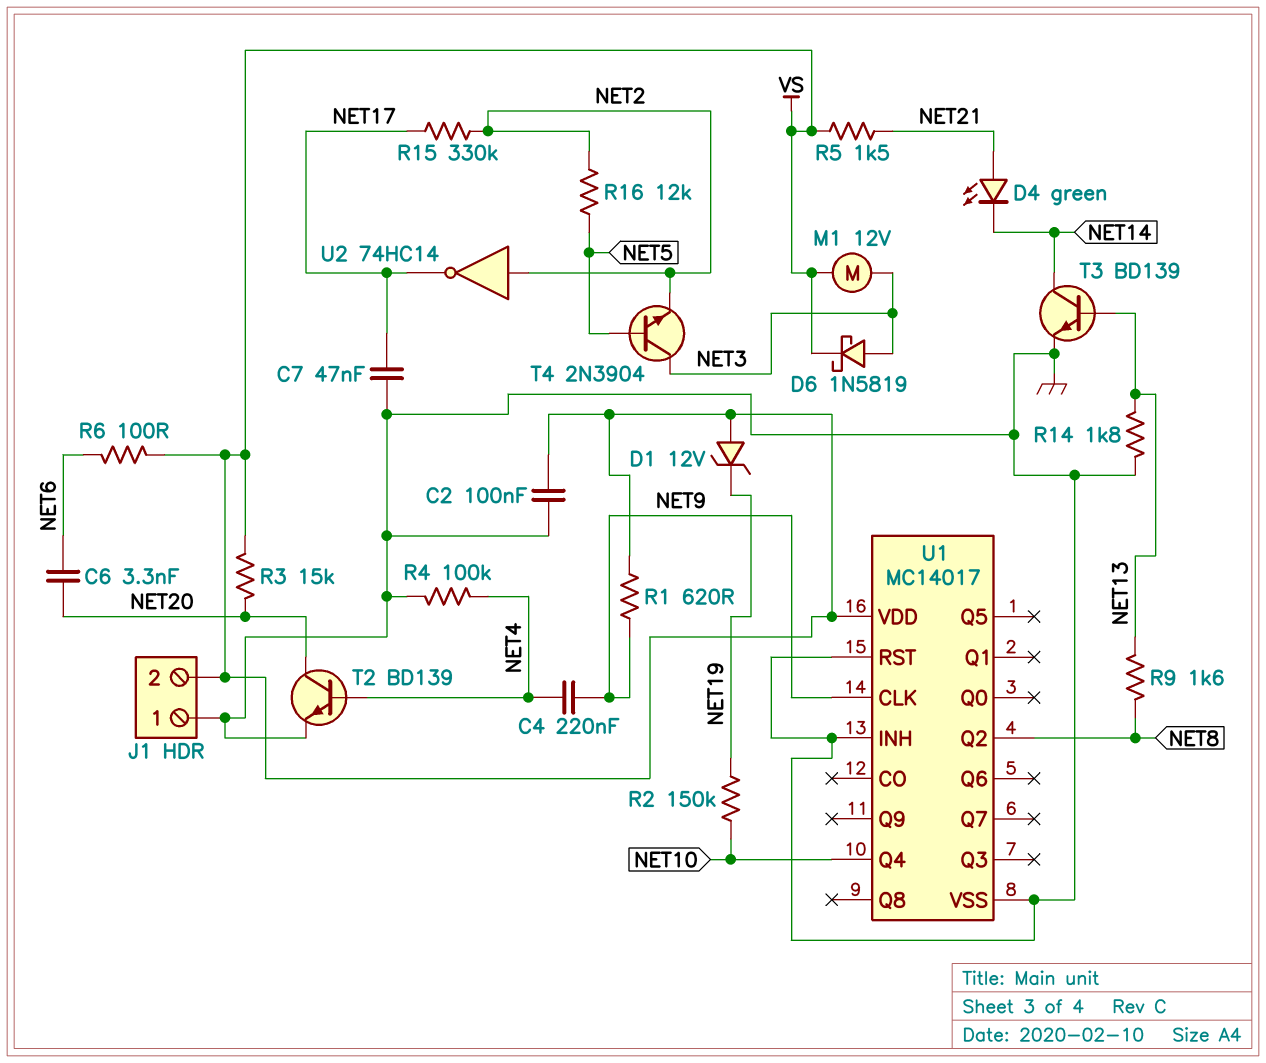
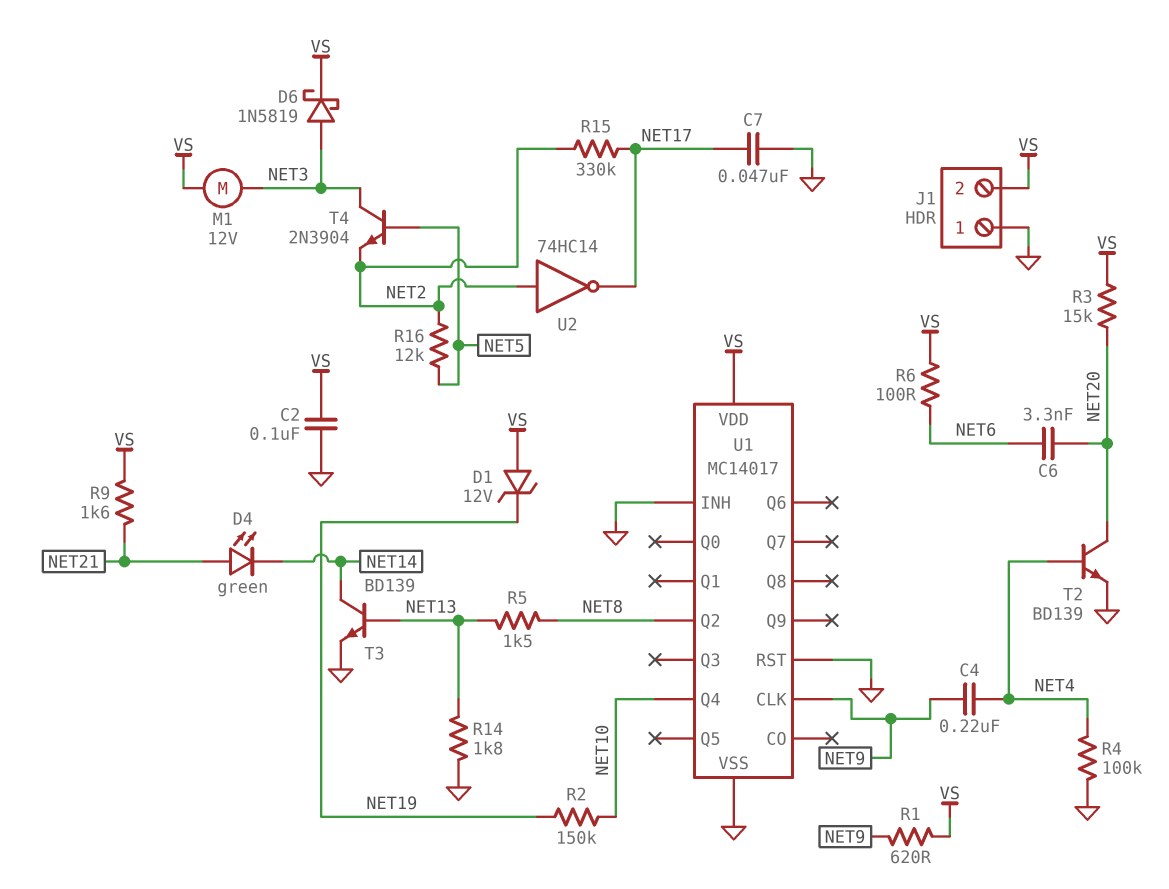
R5: 1.5k (NET21, VS) -> 1.5k (NET8, NET13)
R9: 1.6k (NET8, NET13) -> 1.6k (NET21, VS)

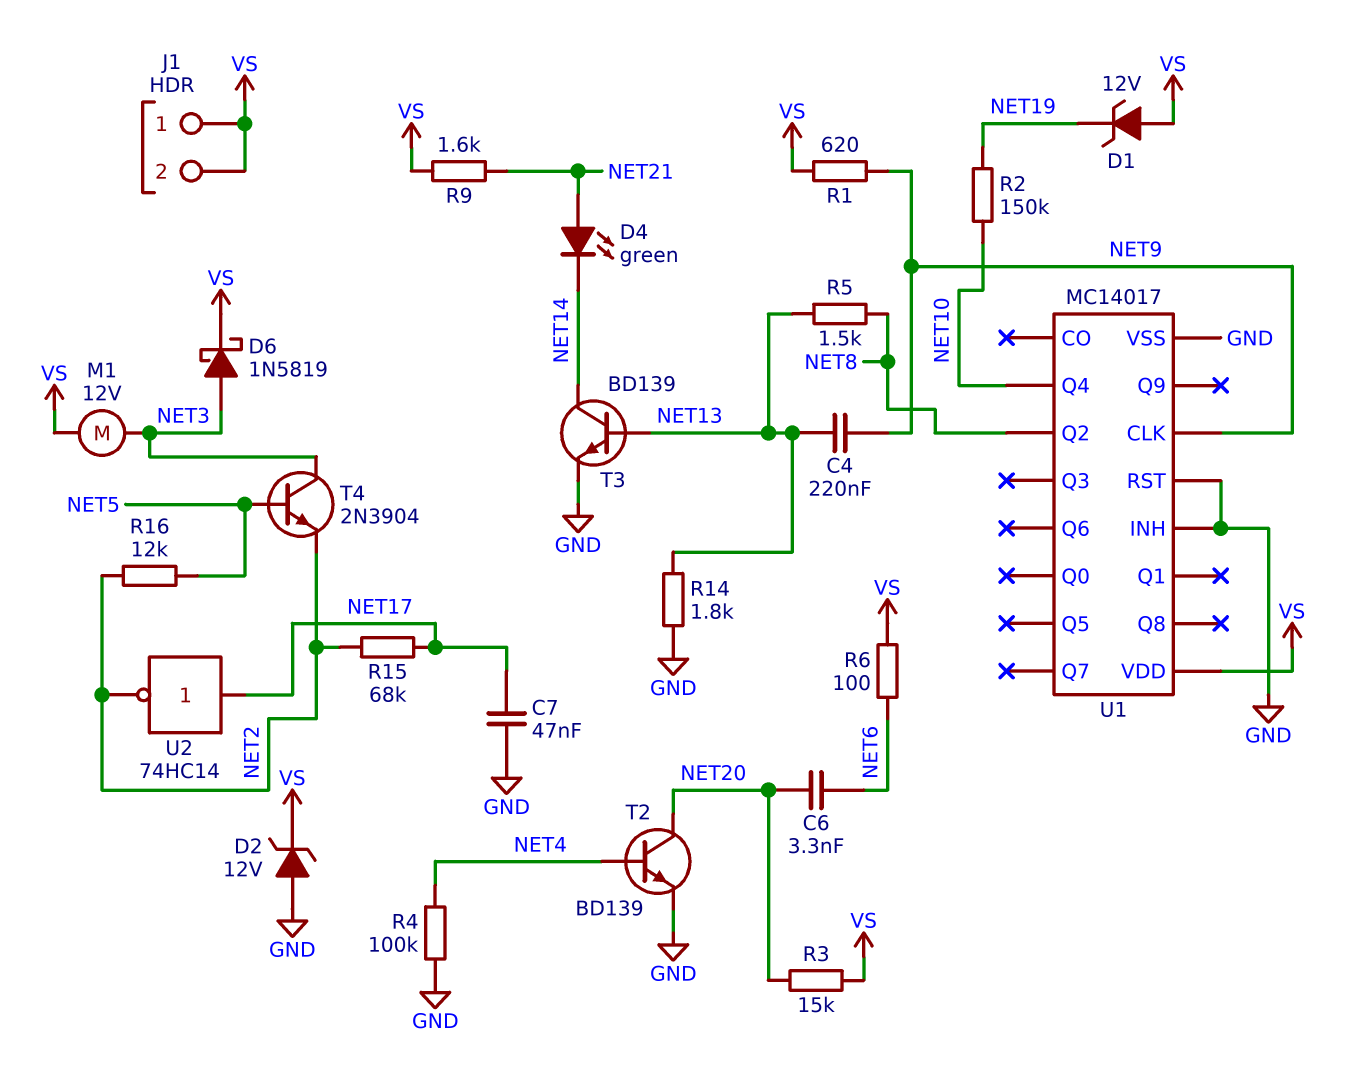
C2: 100nF (GND, VS) -> none
C4: 220nF (NET4, NET9) -> 220nF (NET9, NET13)
D2: none -> zener 12V (A GND, K VS)
J1 pin 1: GND -> VS
R15: 330k (NET2, NET17) -> 68k (NET2, NET17)
U2: NOT 74HC14 (in NET2, out NET17) -> NOT 74HC14 (in NET17, out NET2)

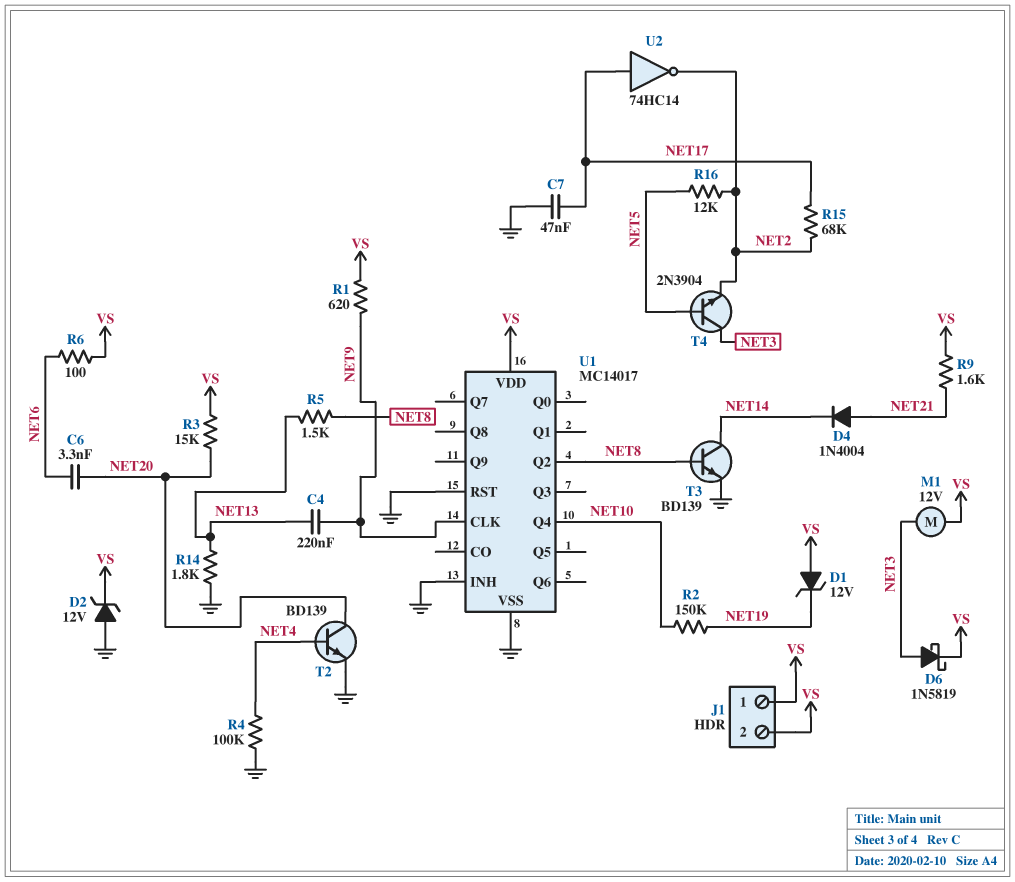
D4: LED green (A NET21, K NET14) -> diode 1N4004 (A NET21, K NET14)
T3: NPN BD139 (B NET13, C NET14, E GND) -> NPN BD139 (B NET8, C NET14, E GND)

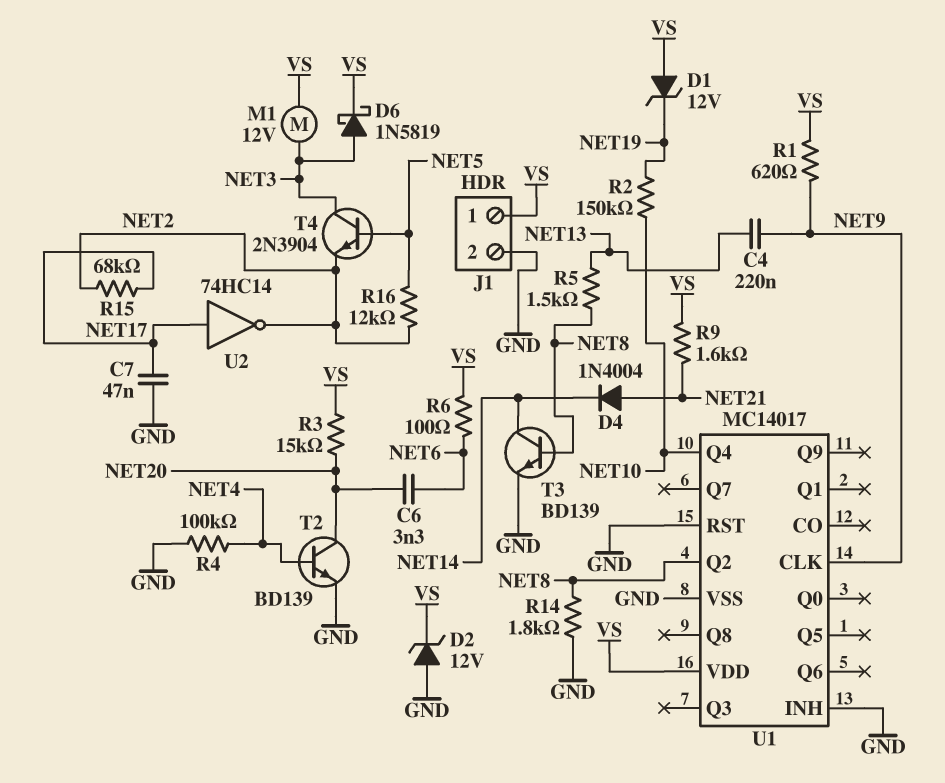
J1 pin 2: VS -> GND
R14: 1.8k (GND, NET13) -> 1.8k (GND, NET8)

